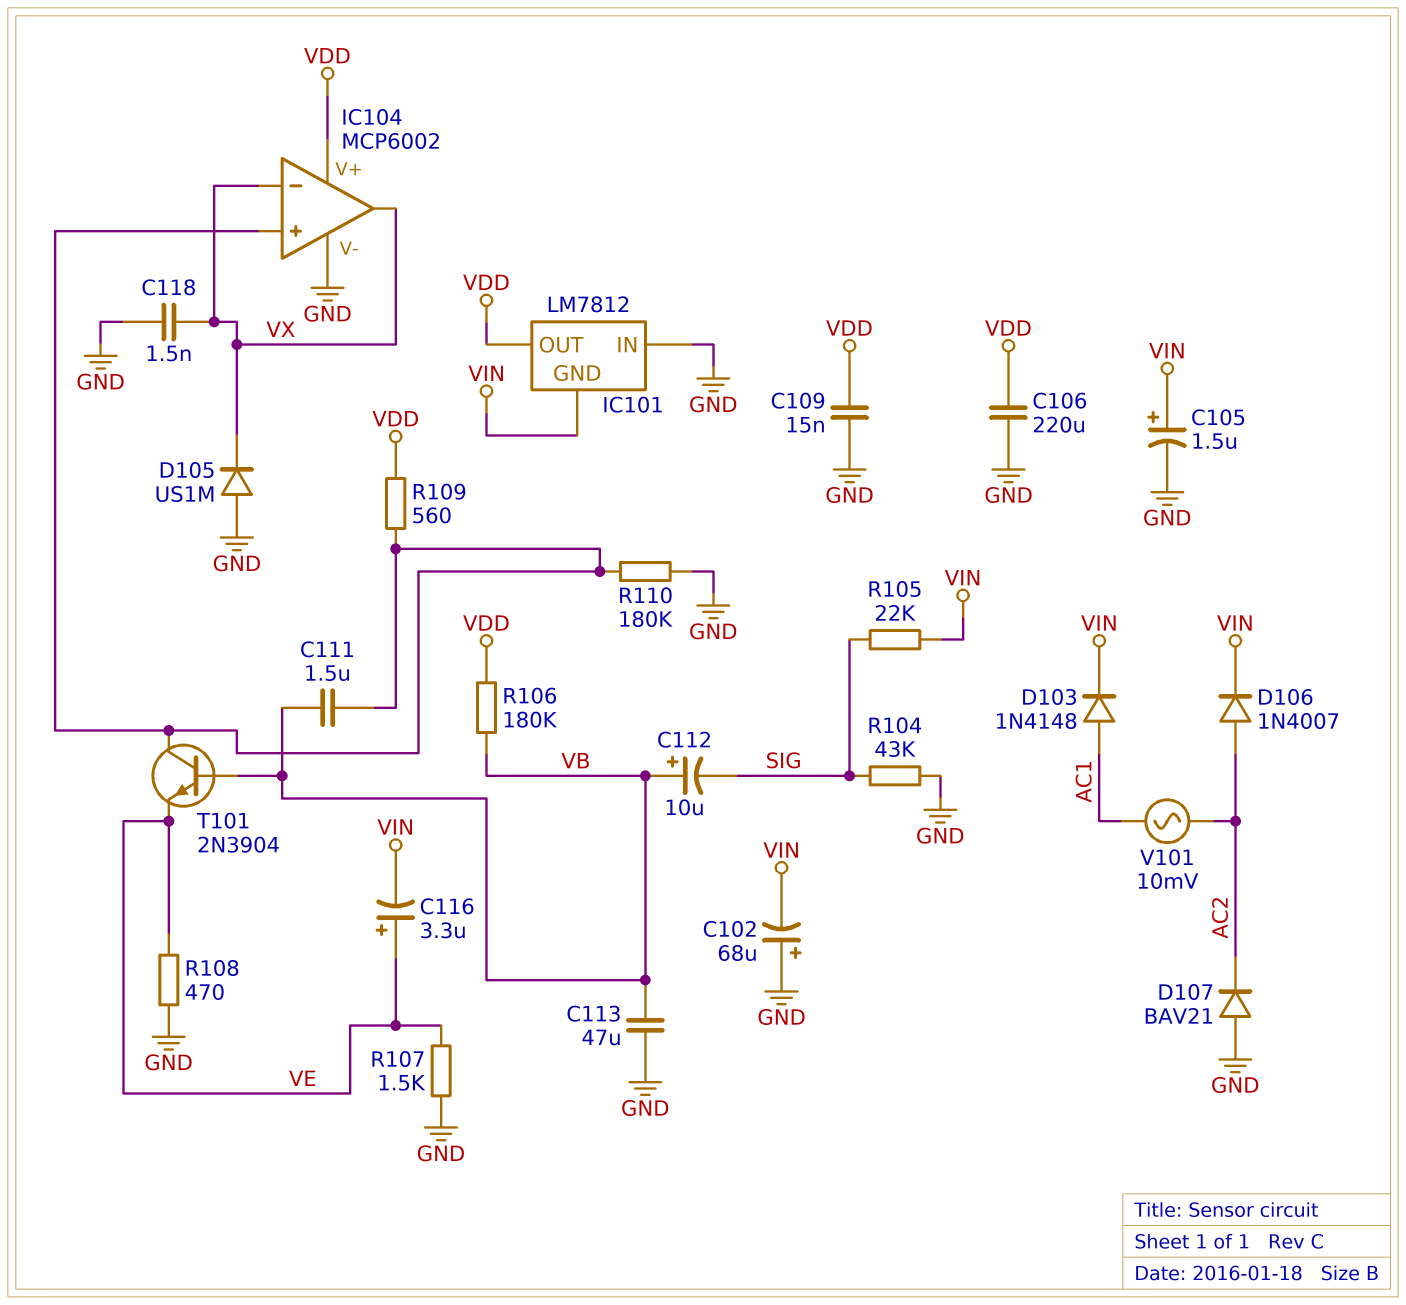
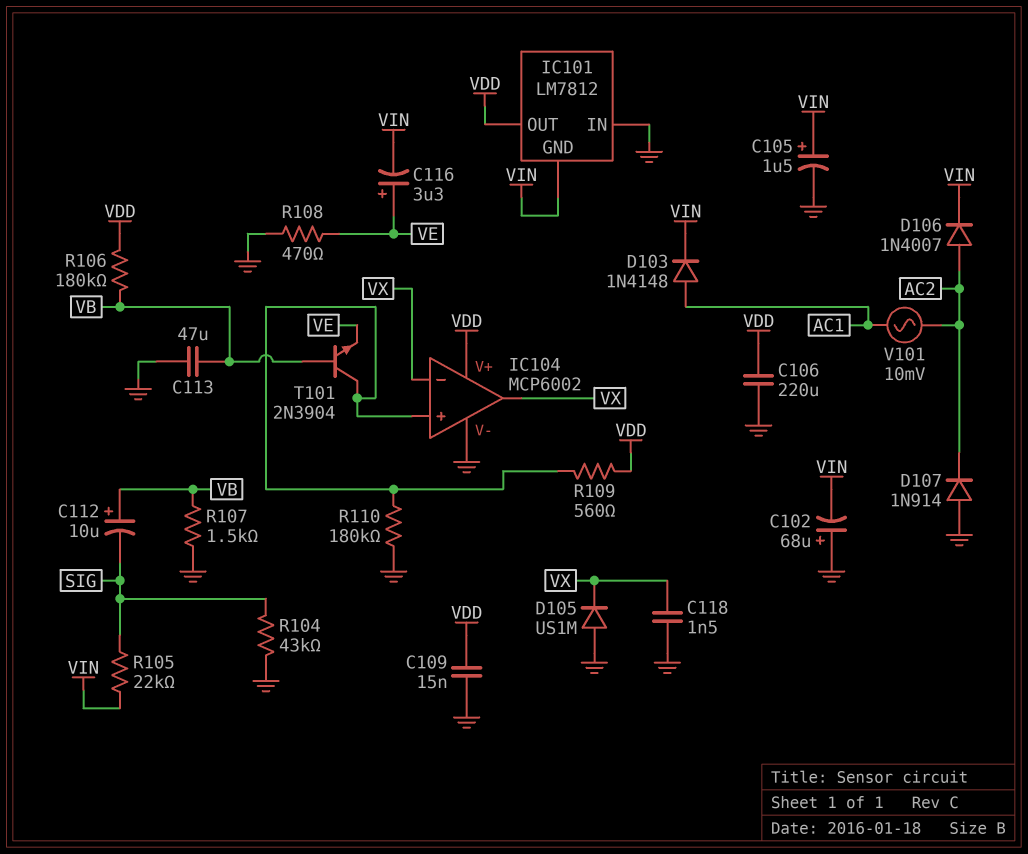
C111: 1.5uF (IC104/in+, VB) -> none
D107: diode BAV21 (A GND, K AC2) -> diode 1N914 (A GND, K AC2)
R107: 1.5k (GND, VE) -> 1.5k (GND, VB)

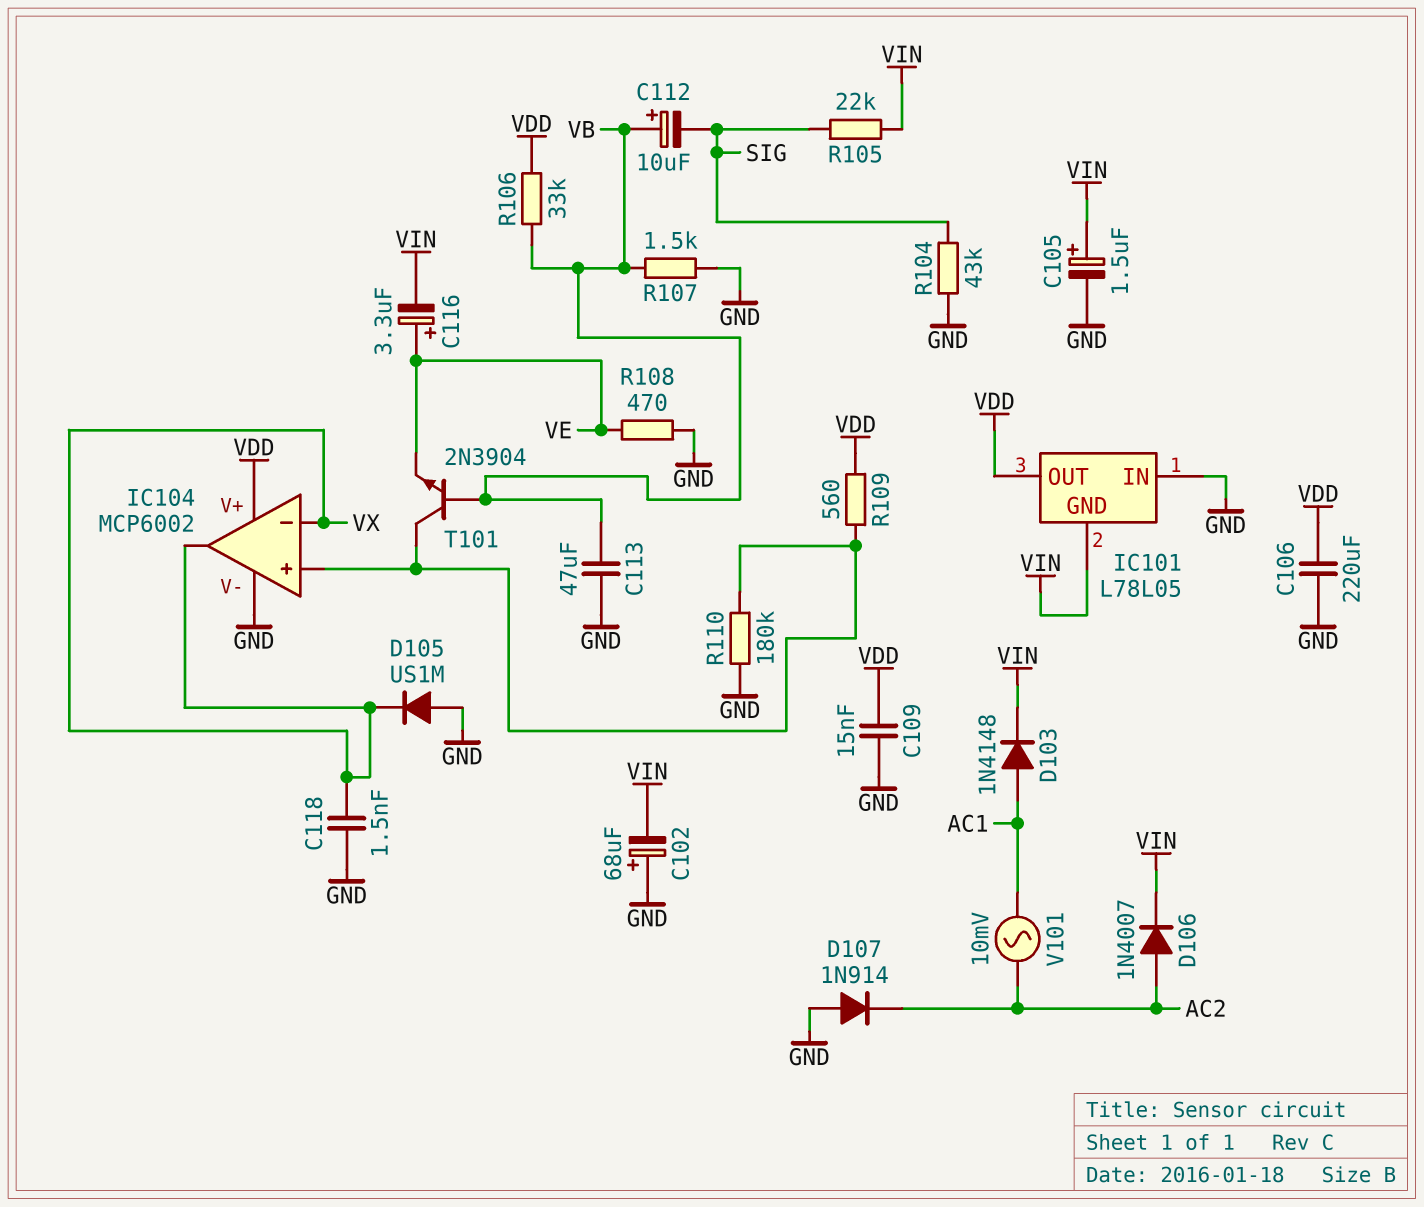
IC101: LM7812 -> L78L05
R106: 180k (VB, VDD) -> 33k (VB, VDD)

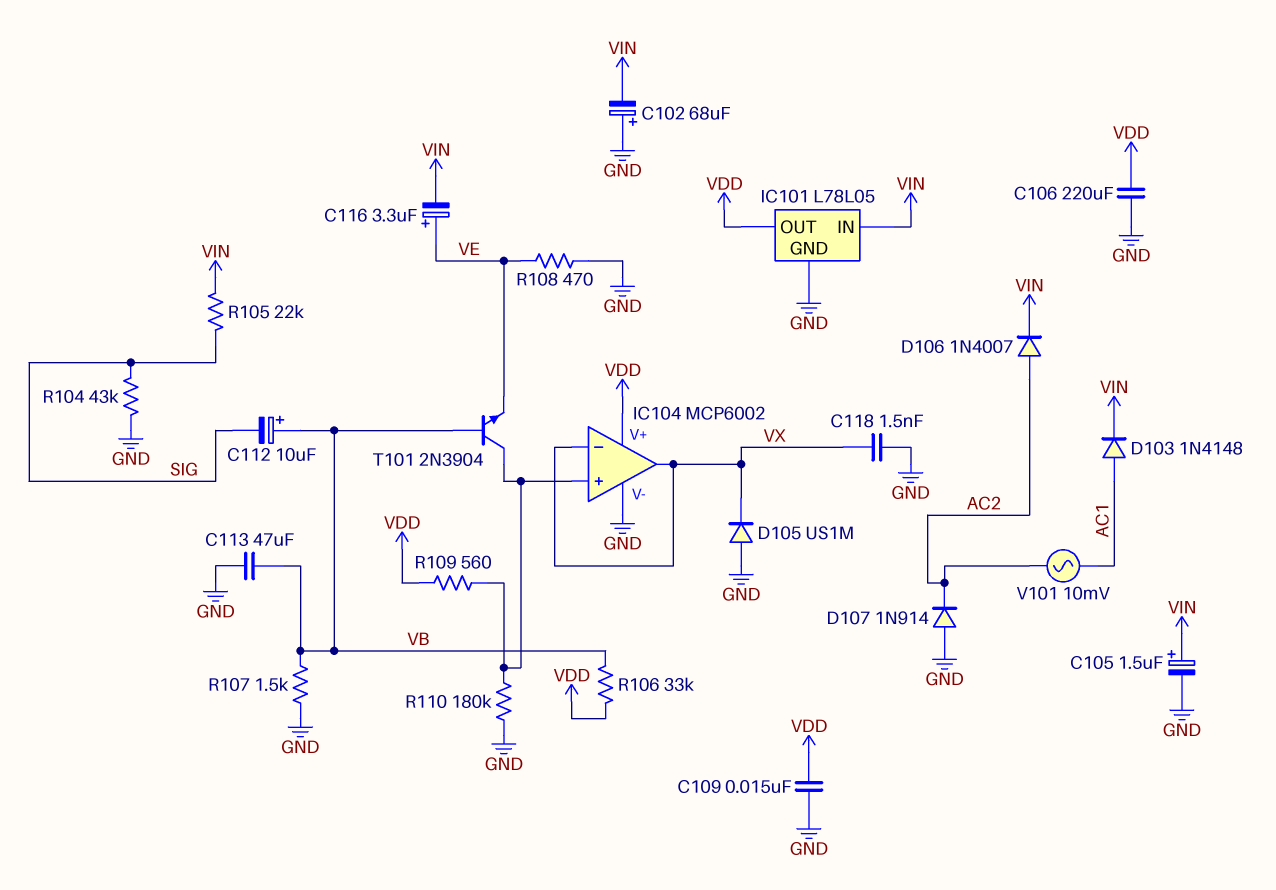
IC101 pin GND: VIN -> GND
IC101 pin IN: GND -> VIN

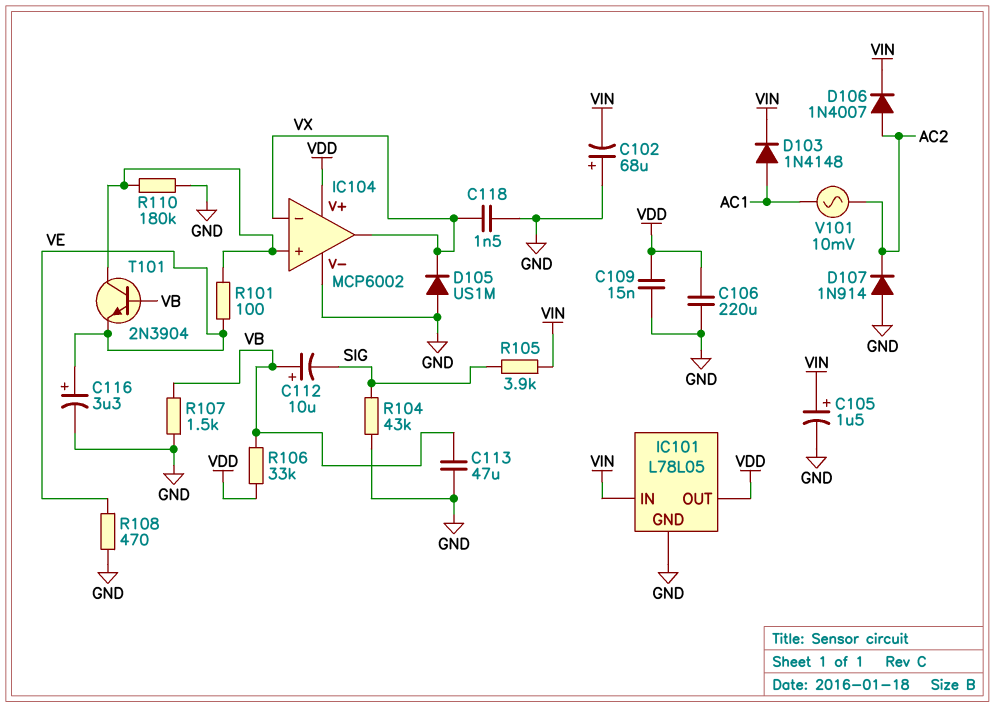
C116: 3.3uF (plus VE, minus VIN) -> 3.3uF (plus VE, minus GND)
R101: none -> 100 (IC104/in+, VE)
R105: 22k (SIG, VIN) -> 3.9k (SIG, VIN)
R109: 560 (IC104/in+, VDD) -> none

